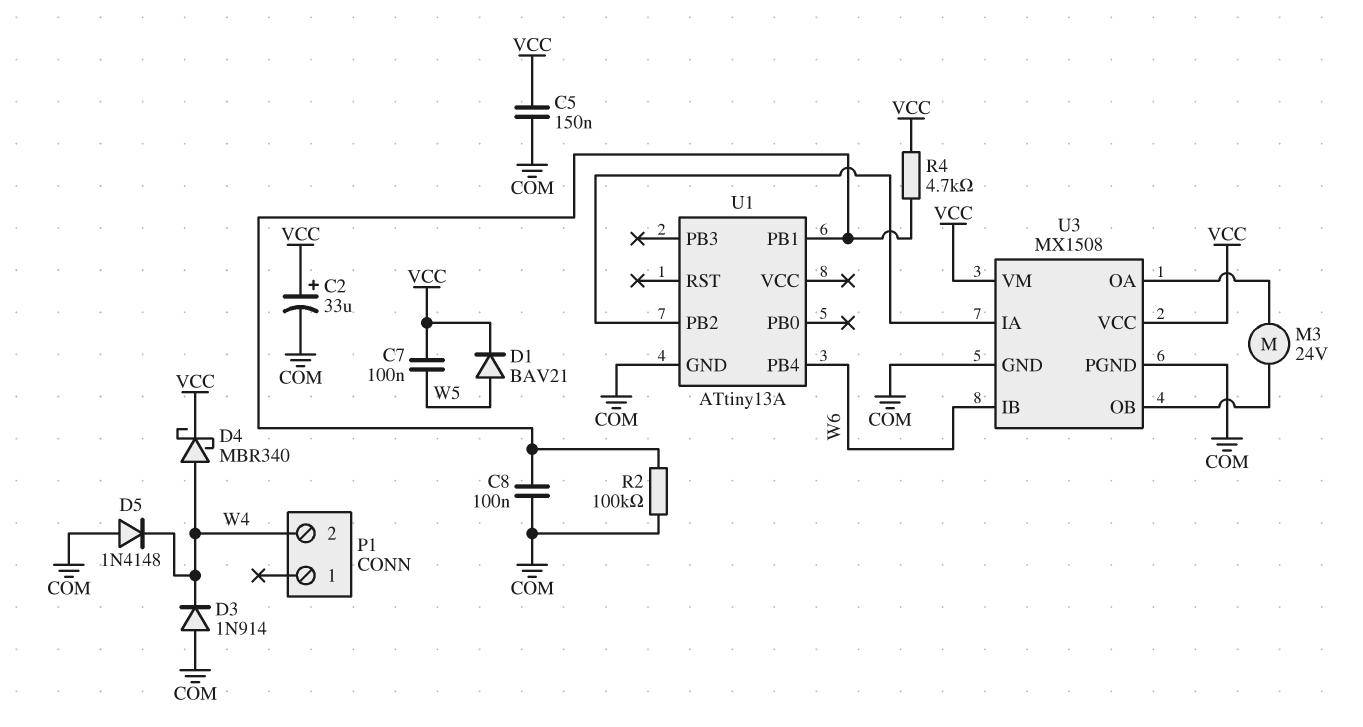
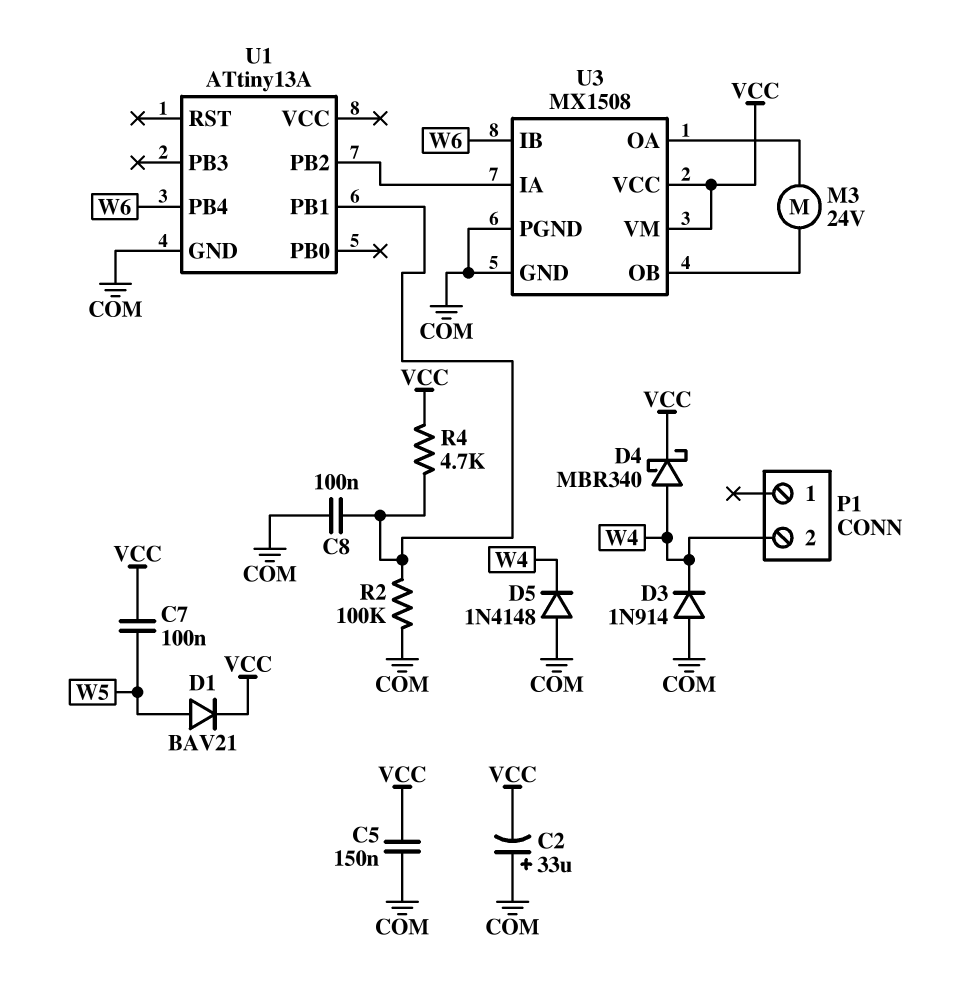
C2: 33uF (plus VCC, minus COM) -> 33uF (plus COM, minus VCC)

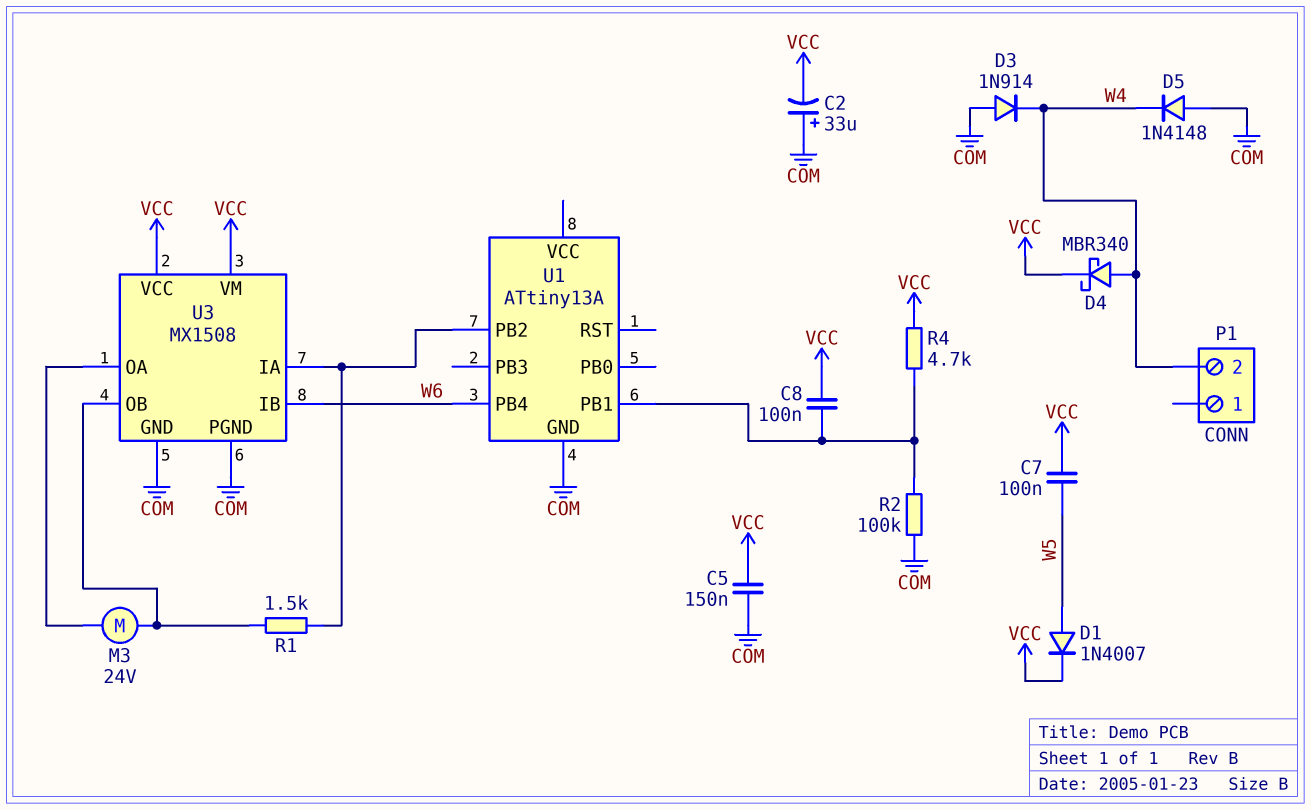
C8: 100nF (COM, U1/PB1) -> 100nF (U1/PB1, VCC)
D1: diode BAV21 (A W5, K VCC) -> diode 1N4007 (A W5, K VCC)
R1: none -> 1.5k (U1/PB2, U3/OB)

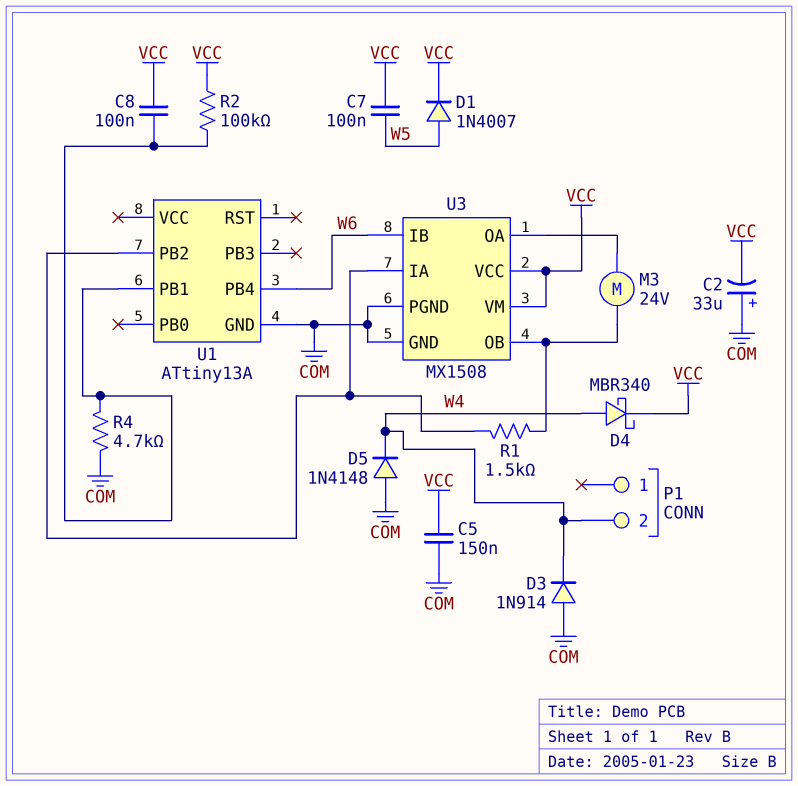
R2: 100k (COM, U1/PB1) -> 100k (U1/PB1, VCC)
R4: 4.7k (U1/PB1, VCC) -> 4.7k (COM, U1/PB1)

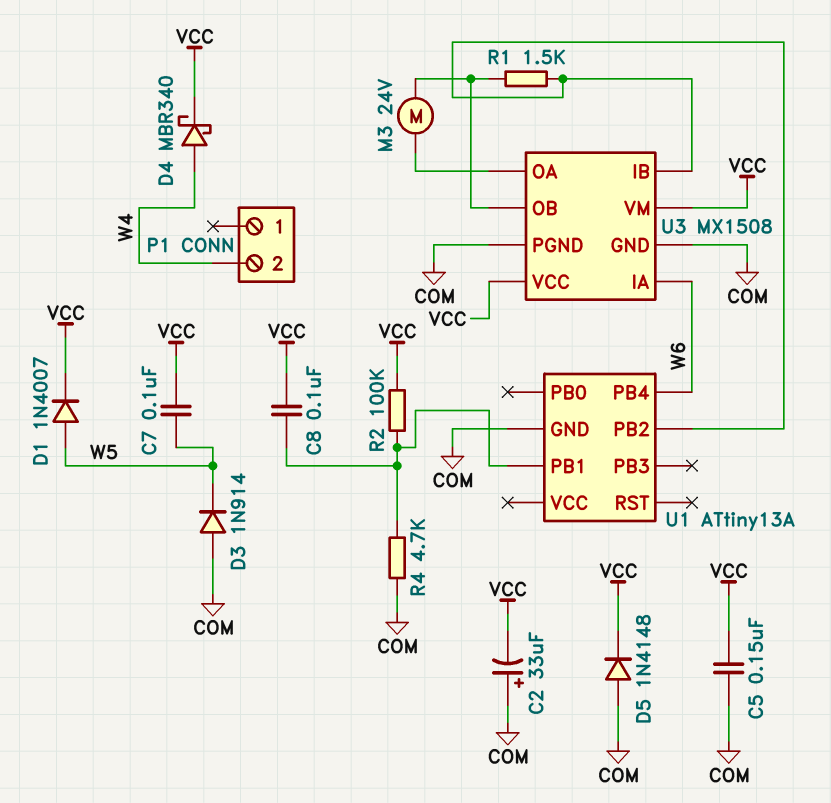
D3: diode 1N914 (A COM, K W4) -> diode 1N914 (A COM, K W5)
D5: diode 1N4148 (A COM, K W4) -> diode 1N4148 (A COM, K VCC)
U3 pin IA: U1/PB2 -> W6
U3 pin IB: W6 -> U1/PB2

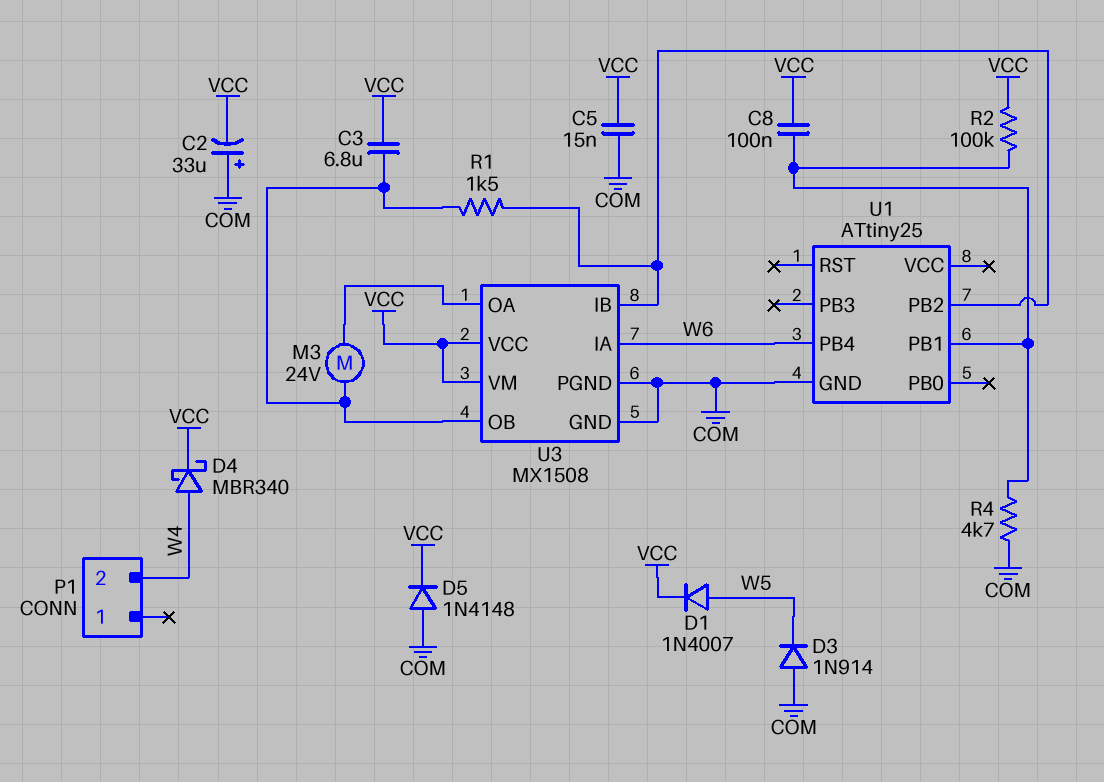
C3: none -> 6.8uF (U3/OB, VCC)
C5: 150nF (COM, VCC) -> 15nF (COM, VCC)
C7: 100nF (VCC, W5) -> none
U1: ATtiny13A -> ATtiny25

